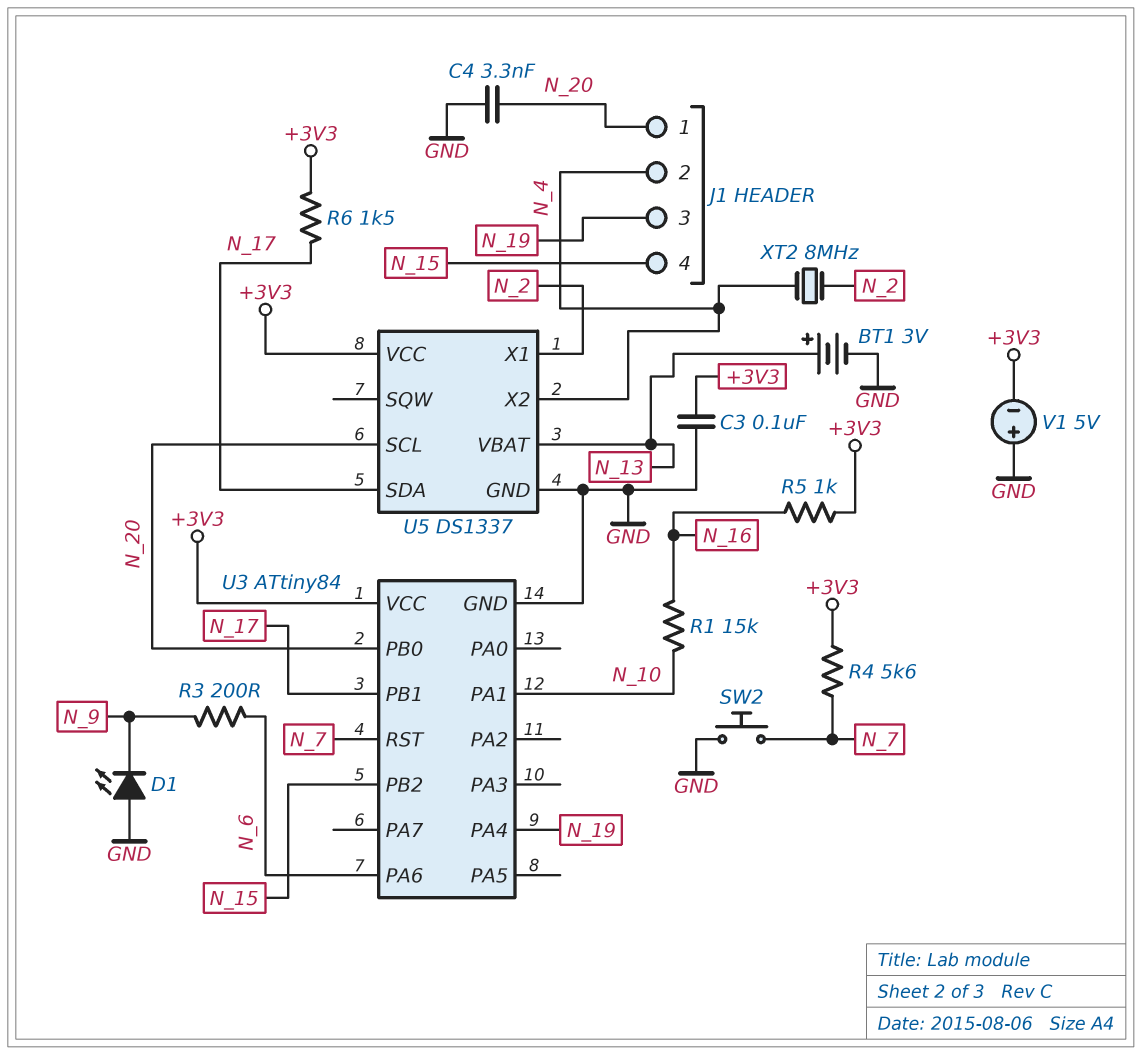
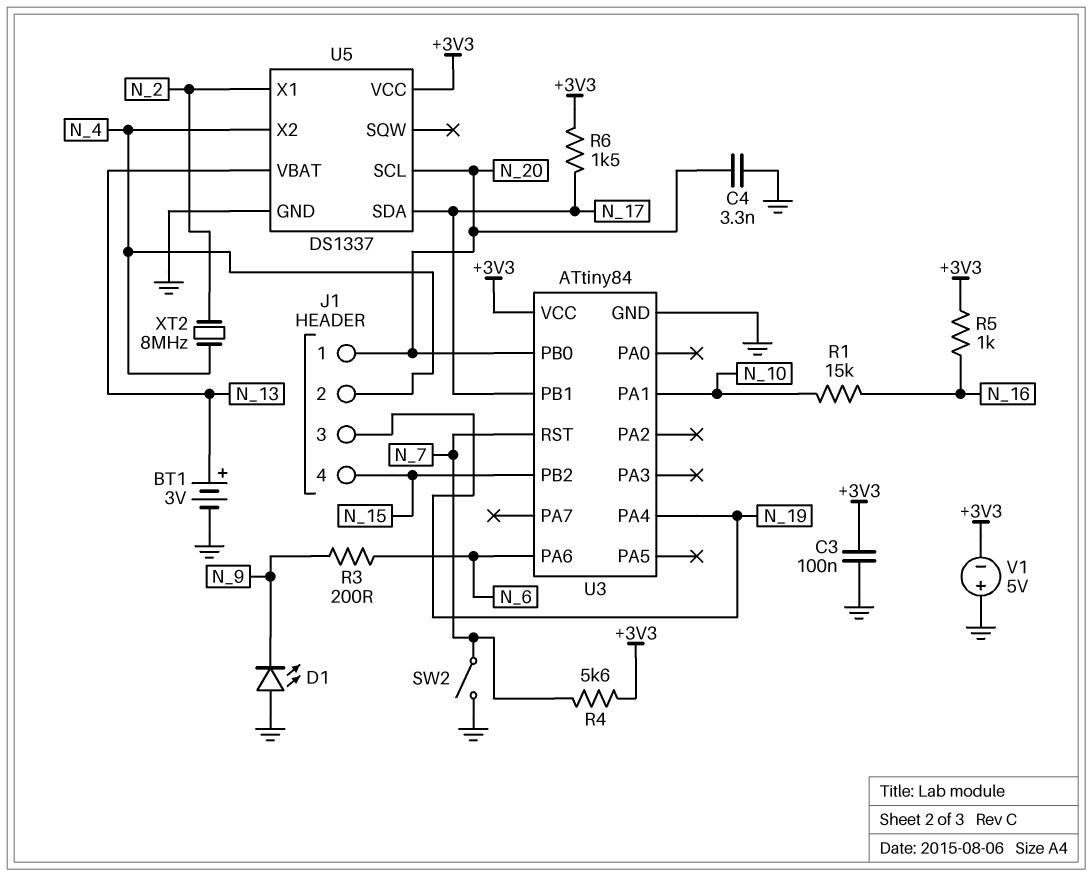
SW2: button (GND, N_7) -> switch (GND, N_7)

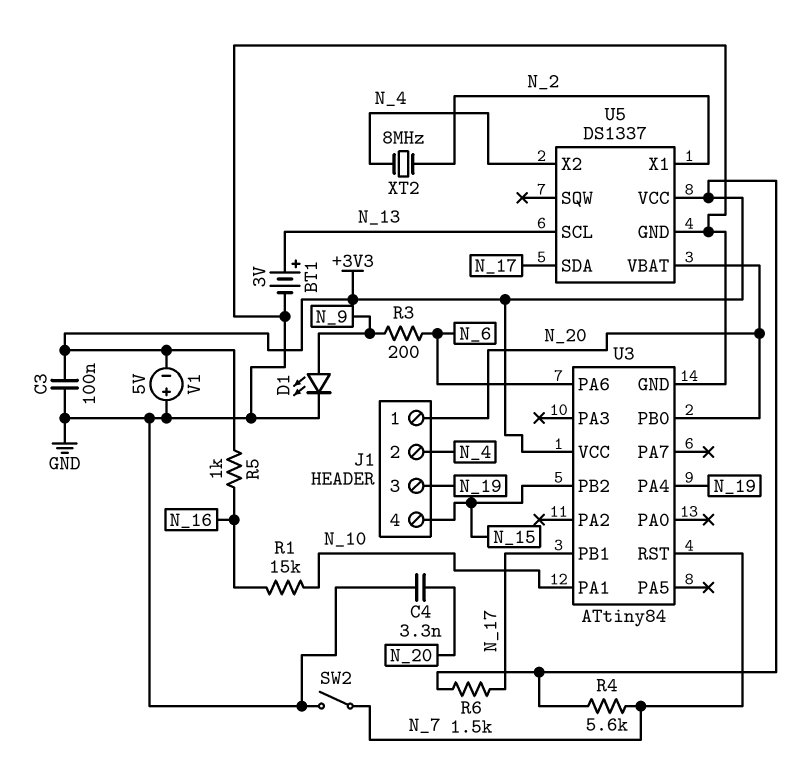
D1: LED (A GND, K N_9) -> LED (A N_9, K GND)
U5 pin SCL: N_20 -> N_13
U5 pin VBAT: N_13 -> N_20

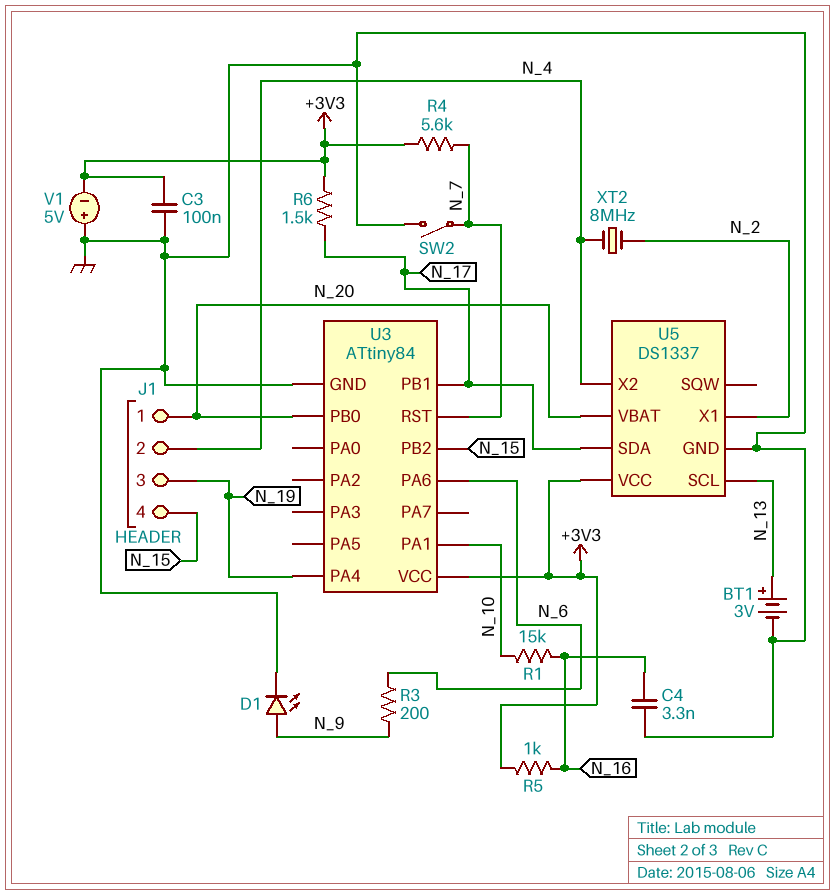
C4: 3.3nF (GND, N_20) -> 3.3nF (GND, N_16)

